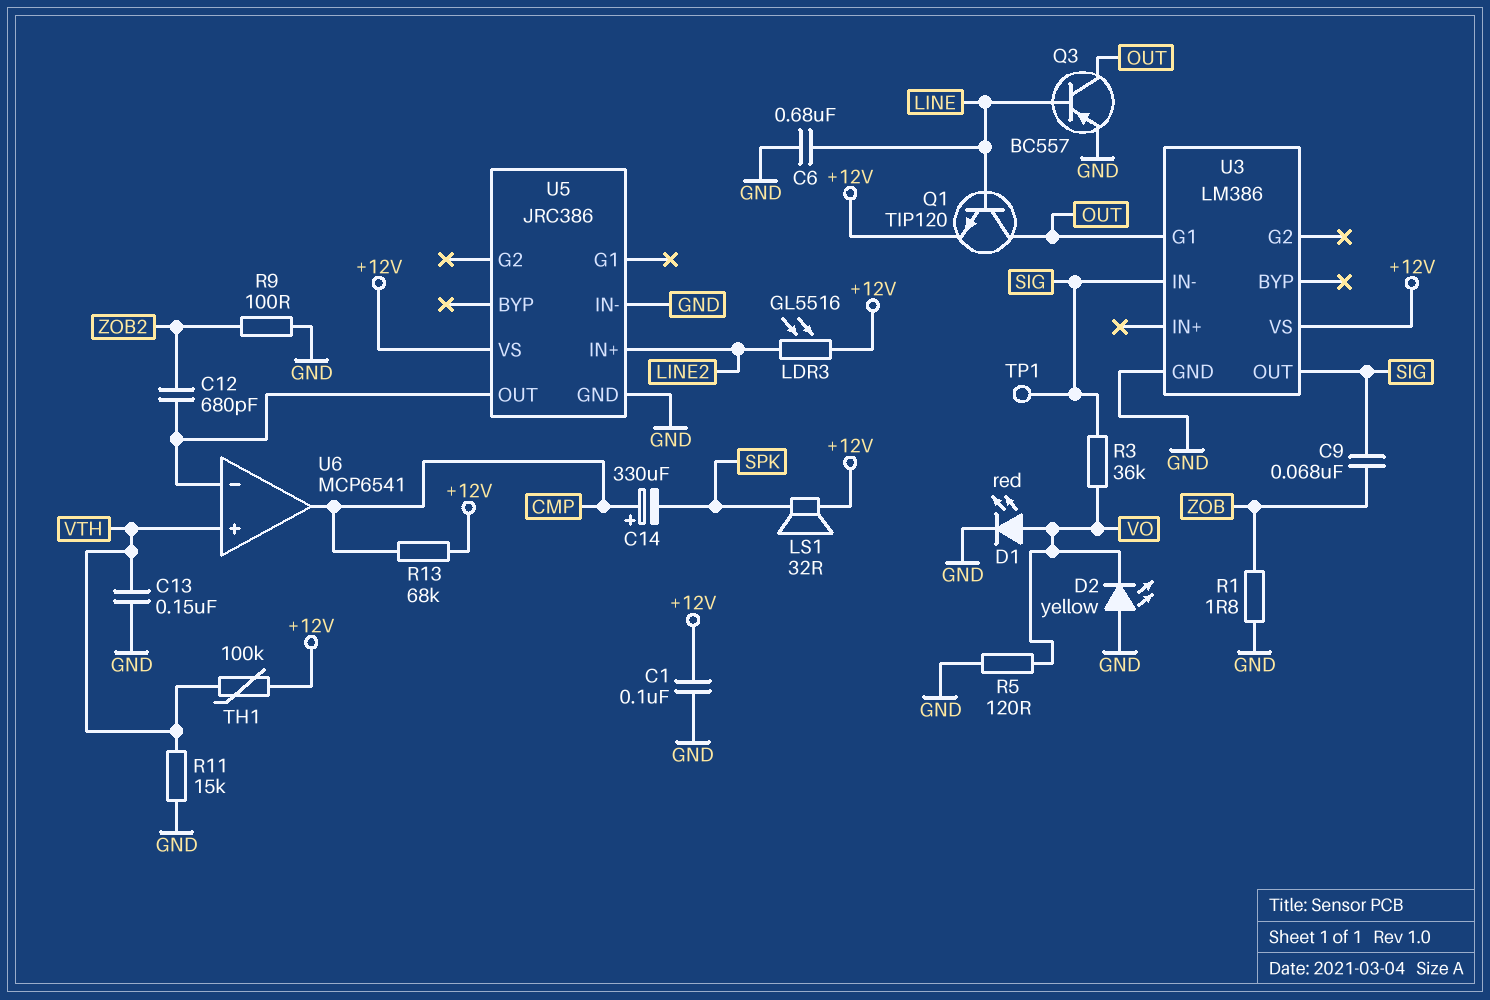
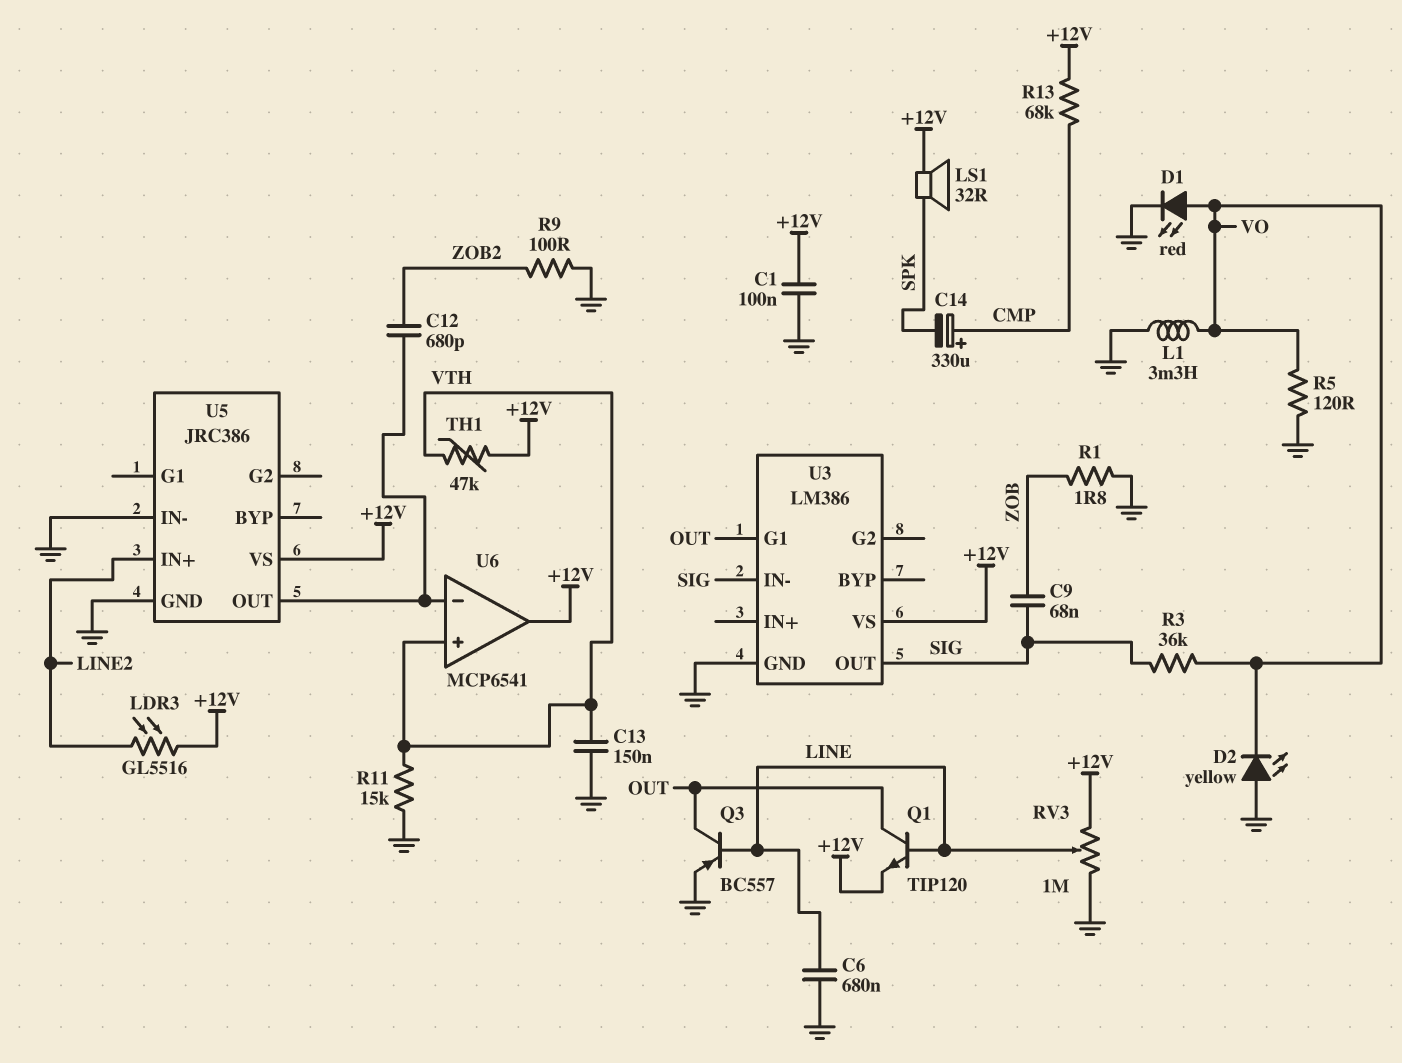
L1: none -> 3.3mH (GND, VO)
RV3: none -> 1M (+12V, GND, wiper LINE)
TH1: 100k (+12V, VTH) -> 47k (+12V, VTH)
TP1: test point (SIG) -> none
U6 pin out: CMP -> +12V

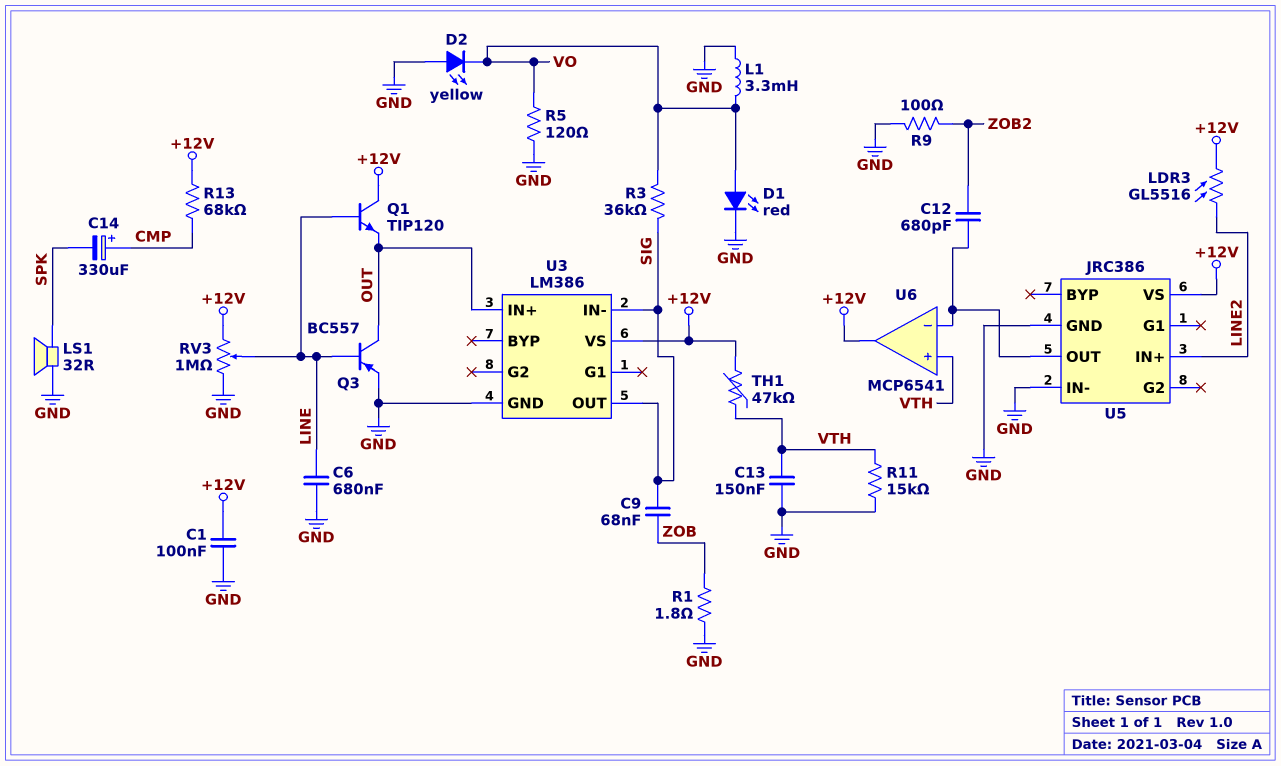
LS1: speaker 32R (+12V, SPK) -> speaker 32R (GND, SPK)
Q1: NPN TIP120 (B LINE, C OUT, E +12V) -> NPN TIP120 (B LINE, C +12V, E OUT)
U3 pin G1: OUT -> none
U3 pin IN+: none -> OUT

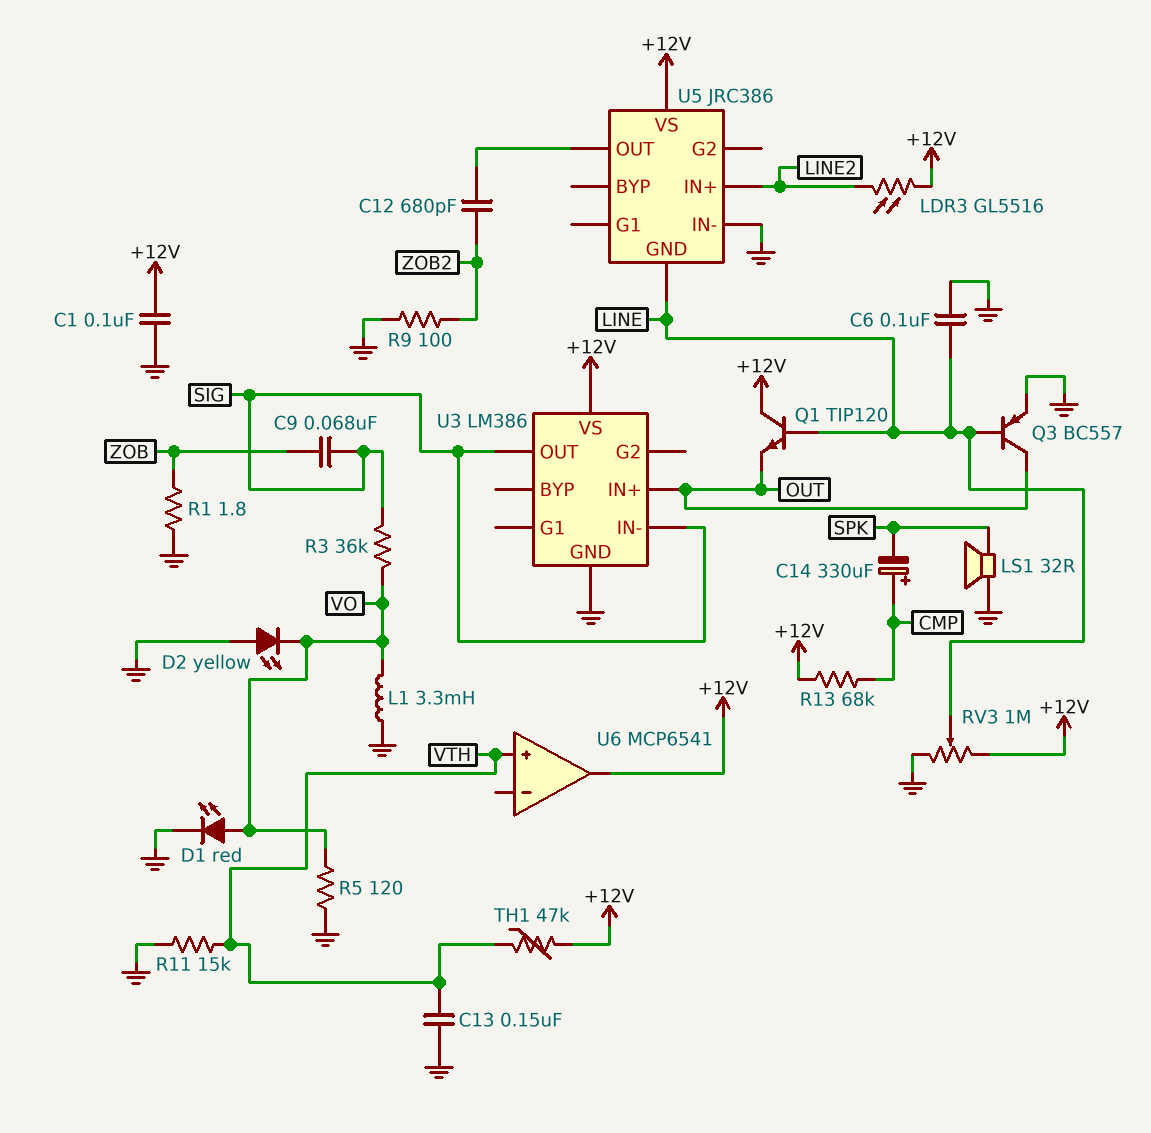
C6: 680nF (GND, LINE) -> 100nF (GND, LINE)
U5 pin GND: GND -> LINE
U6 pin in-: U5/OUT -> none

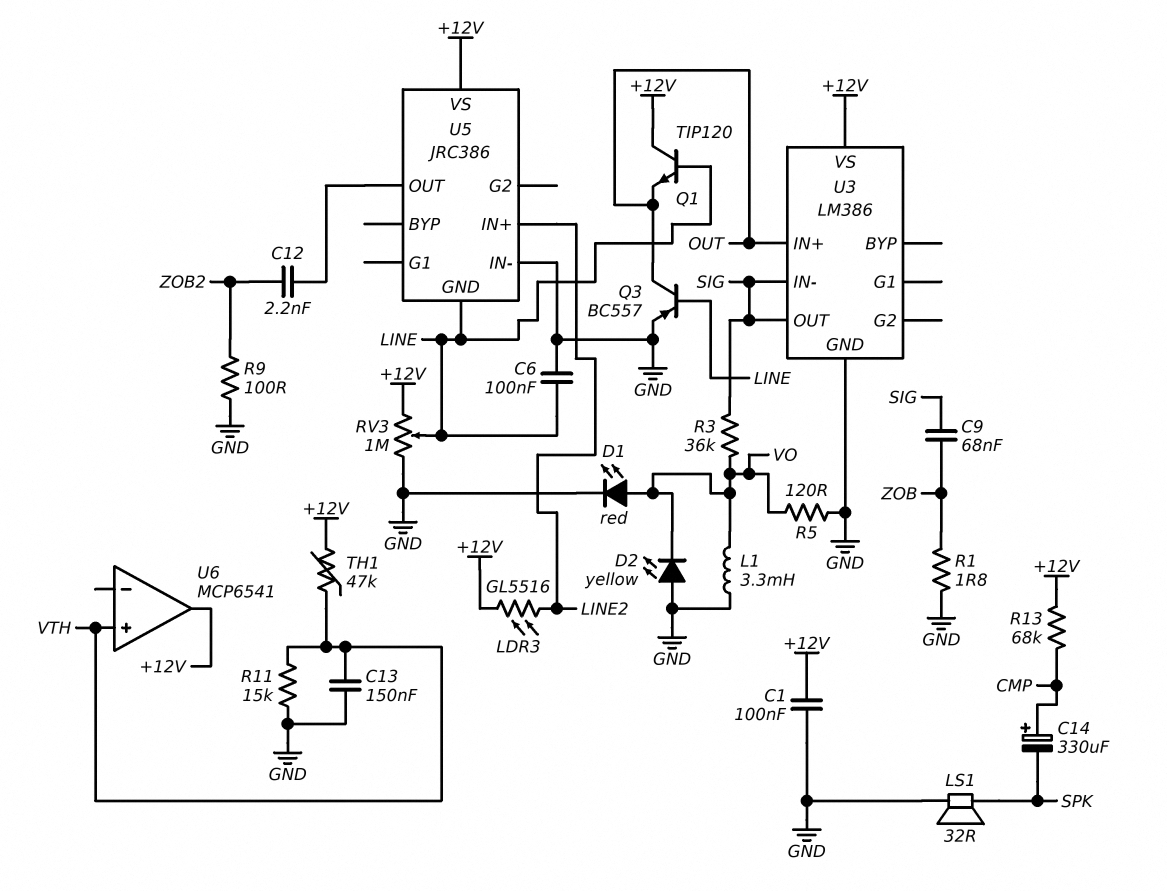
C12: 680pF (U5/OUT, ZOB2) -> 2.2nF (U5/OUT, ZOB2)

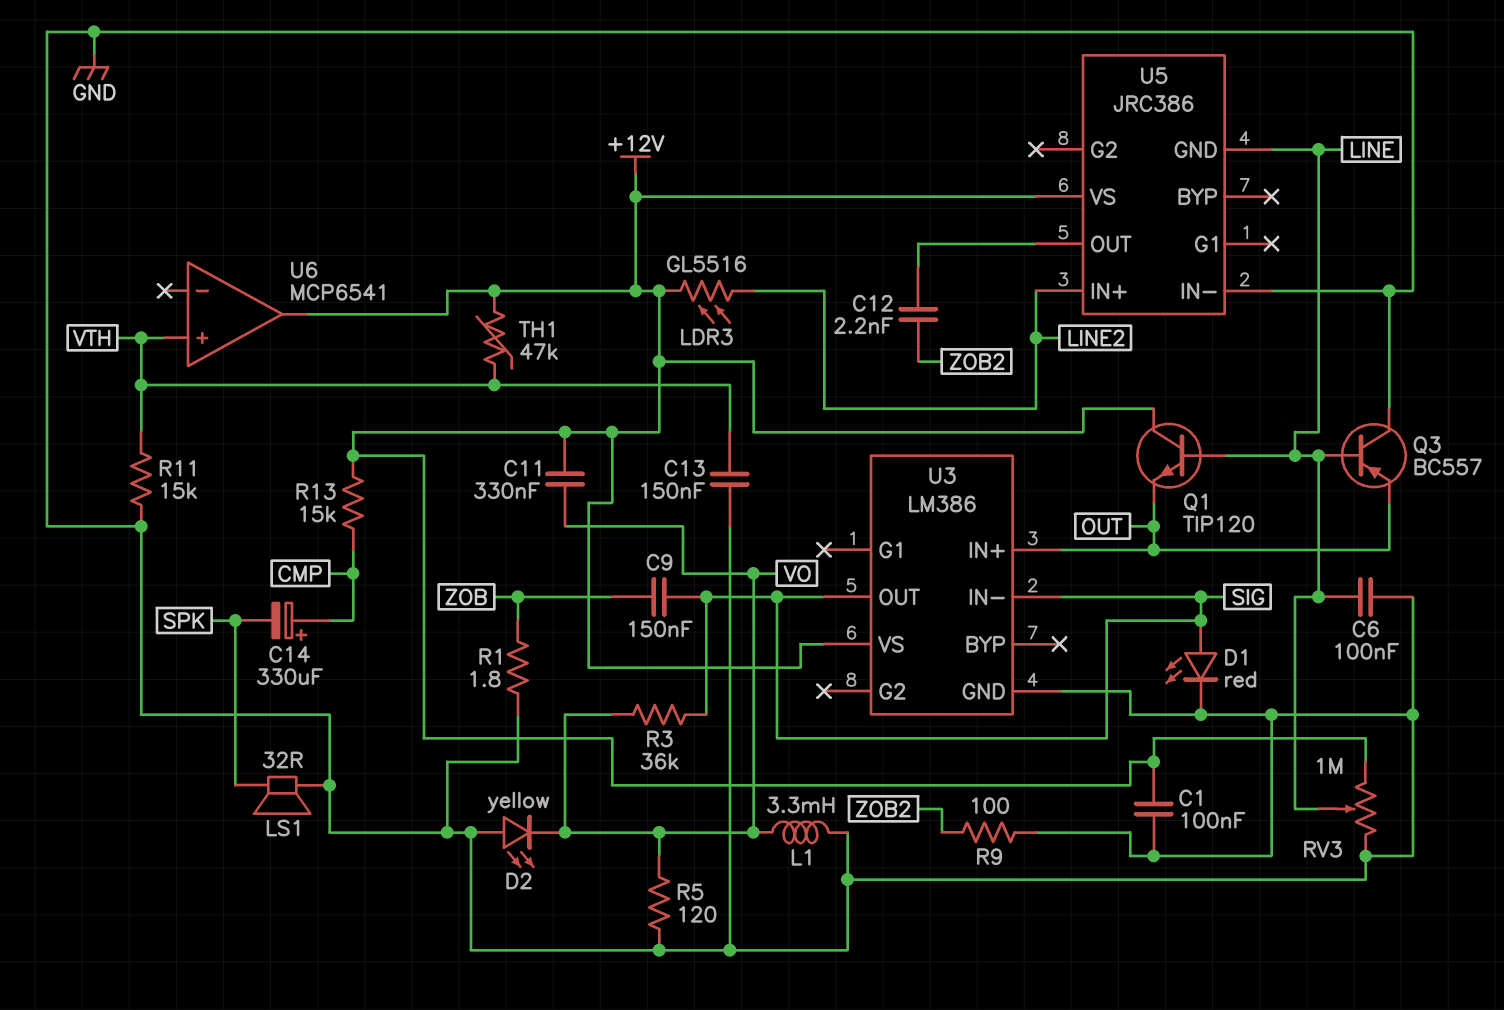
C9: 68nF (SIG, ZOB) -> 150nF (SIG, ZOB)
C11: none -> 330nF (+12V, VO)
D1: LED red (A VO, K GND) -> LED red (A SIG, K GND)
Q3: PNP BC557 (B LINE, C OUT, E GND) -> PNP BC557 (B LINE, C GND, E OUT)
R13: 68k (+12V, CMP) -> 15k (+12V, CMP)

